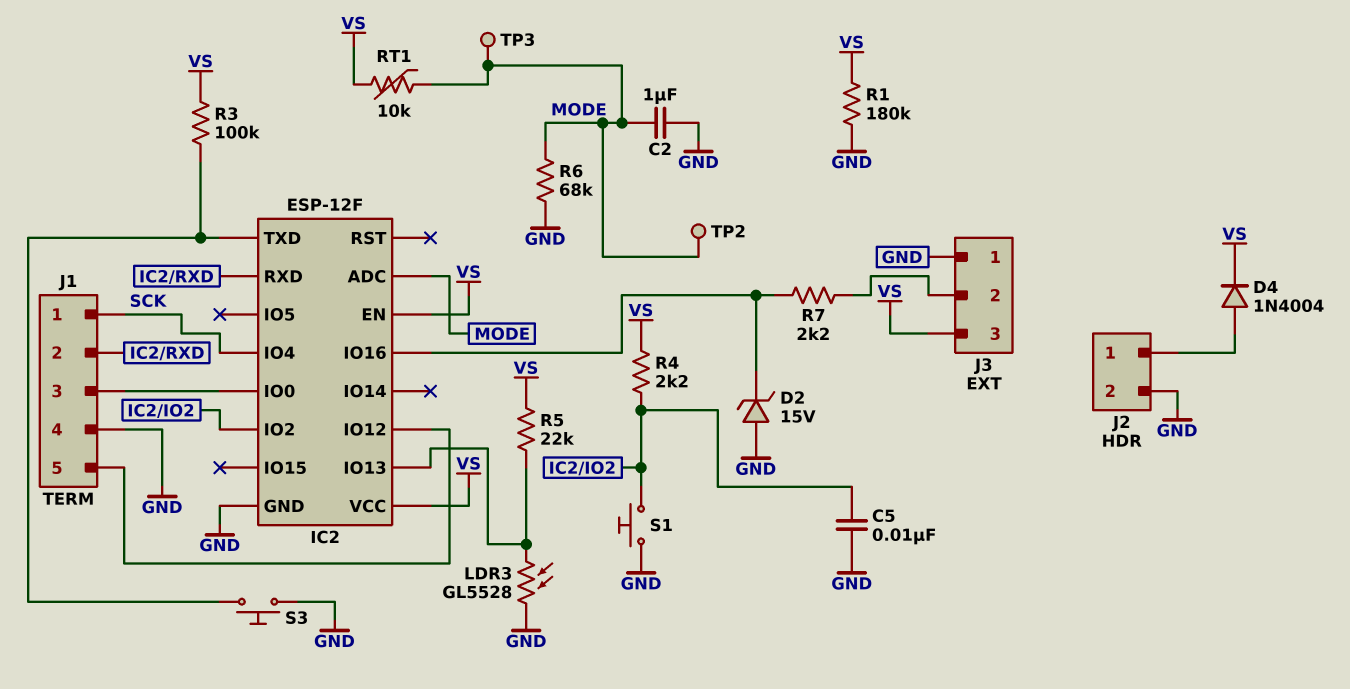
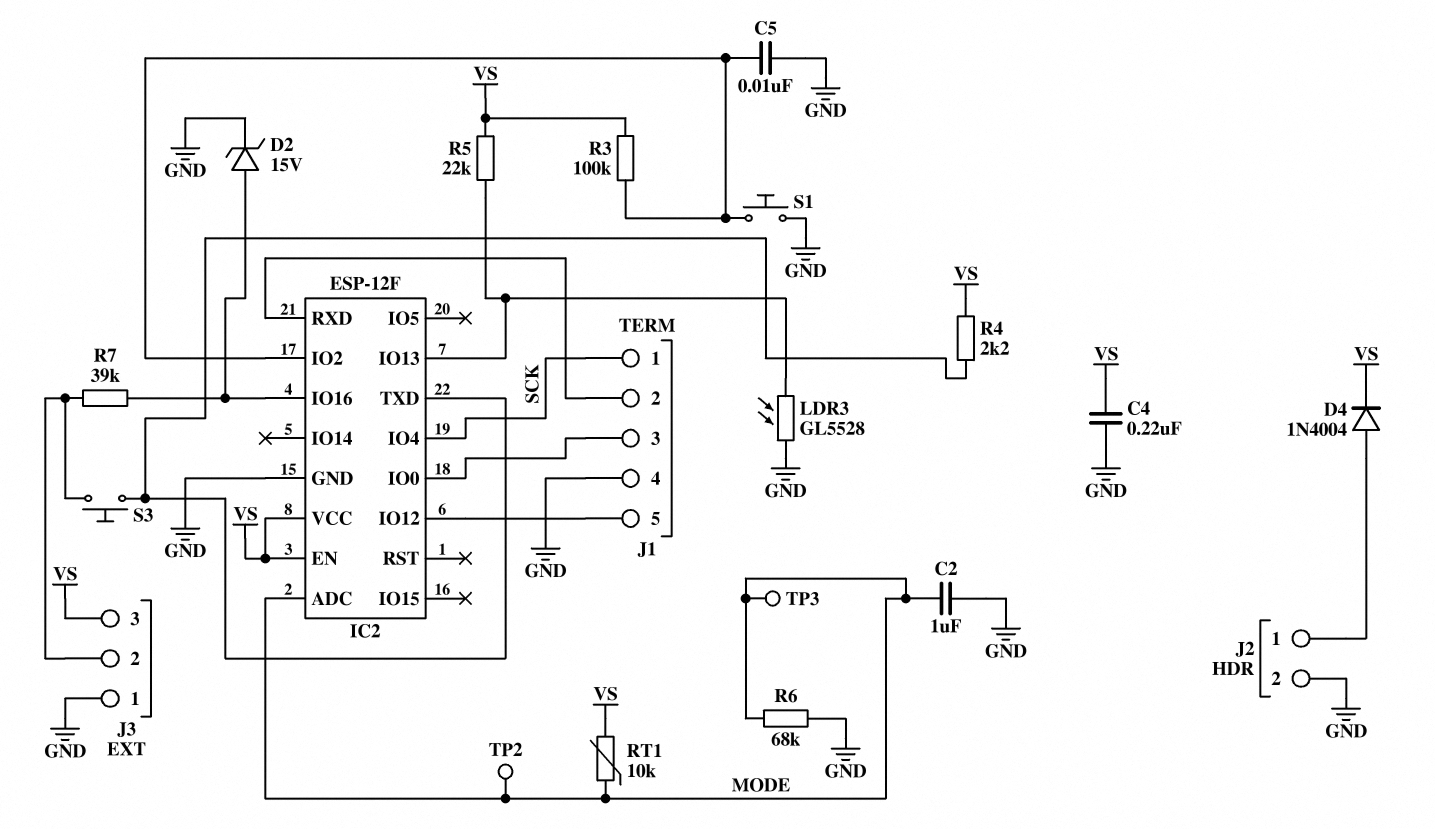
C4: none -> 220nF (GND, VS)
D2: zener 15V (A GND, K IC2/IO16) -> zener 15V (A IC2/IO16, K GND)
R1: 180k (GND, VS) -> none
R3: 100k (IC2/TXD, VS) -> 100k (IC2/IO2, VS)
R4: 2.2k (IC2/IO2, VS) -> 2.2k (IC2/TXD, VS)
R7: 2.2k (IC2/IO16, J3/2) -> 39k (IC2/IO16, J3/2)
S3: button (GND, IC2/TXD) -> button (IC2/TXD, J3/2)

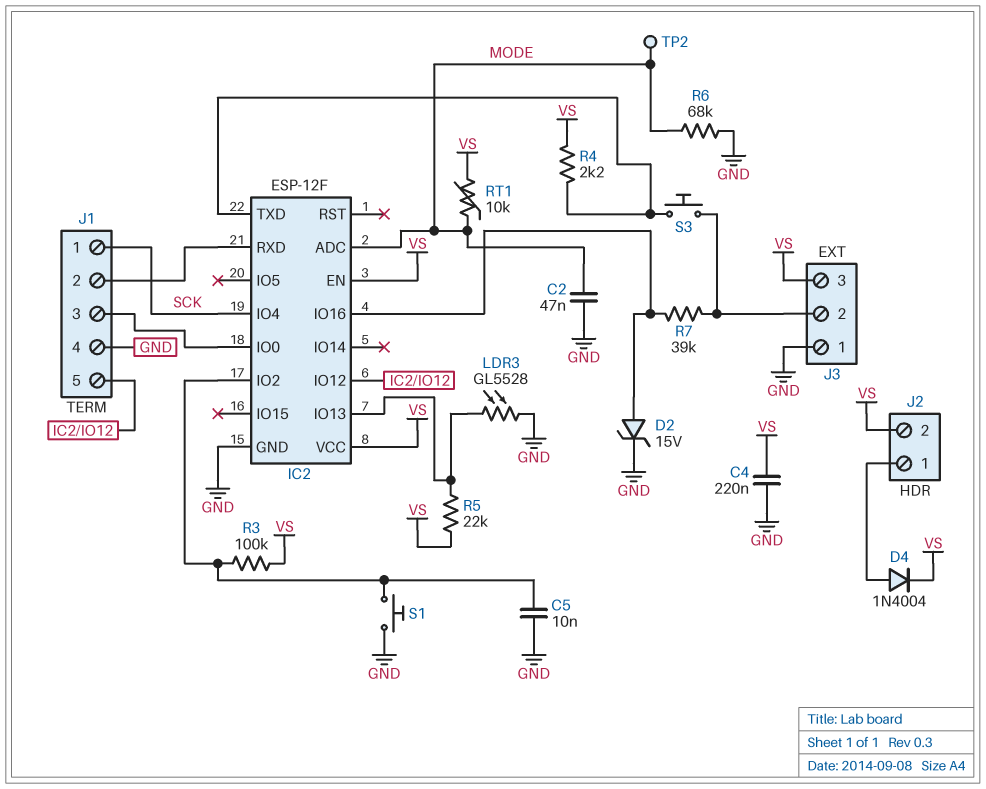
C2: 1uF (GND, MODE) -> 47nF (GND, MODE)
J2 pin 2: GND -> VS
TP3: test point (MODE) -> none

